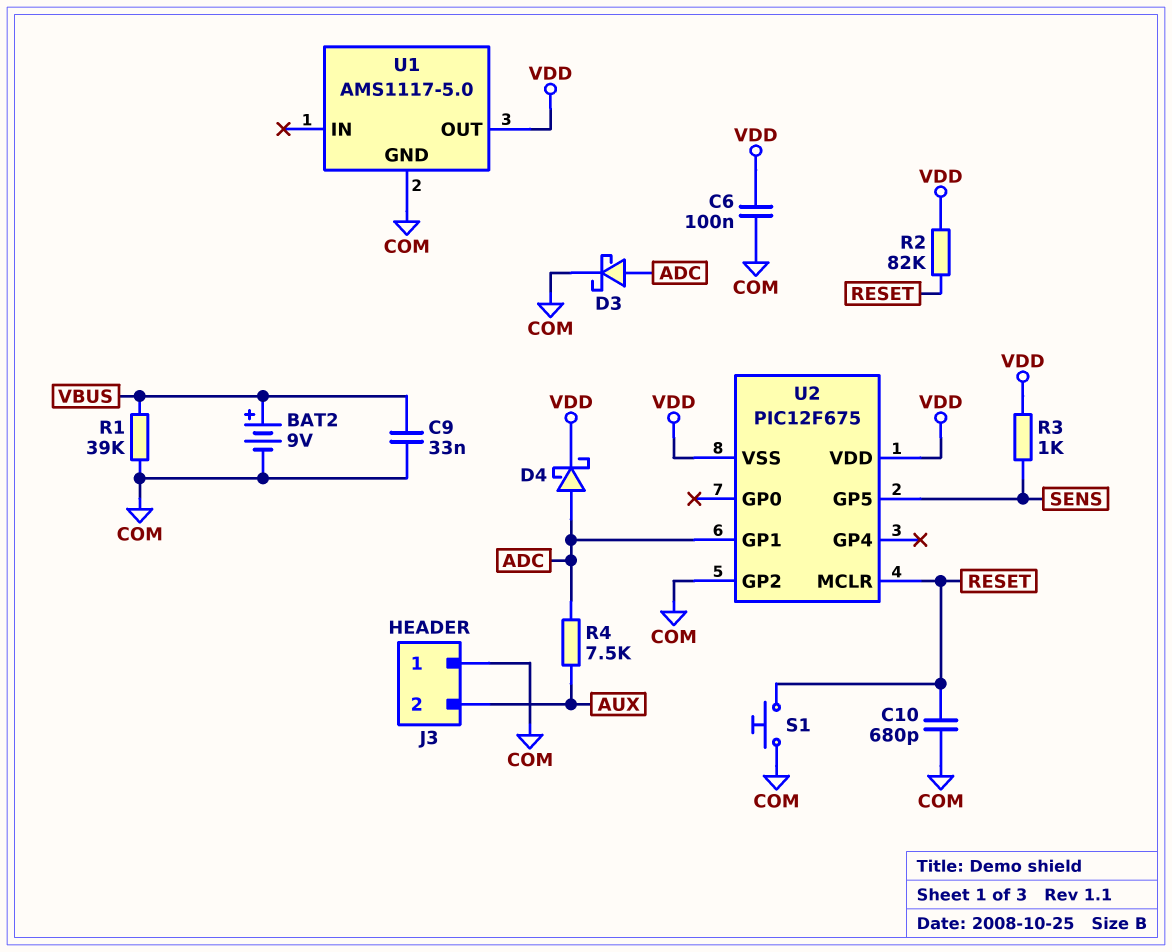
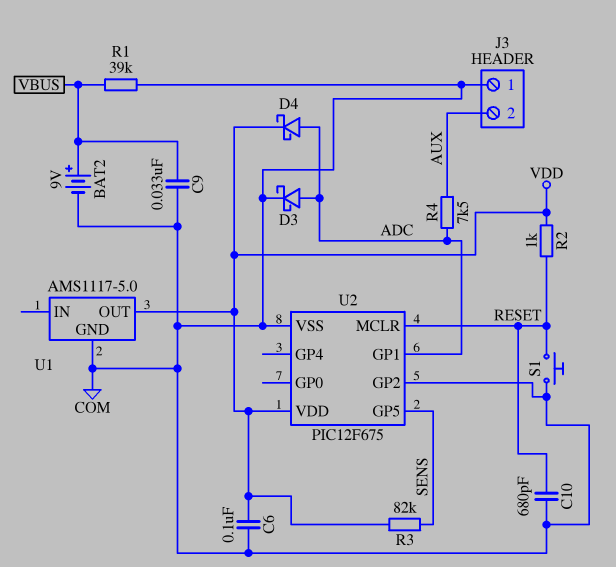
R2: 82k (RESET, VDD) -> 1k (RESET, VDD)
R3: 1k (SENS, VDD) -> 82k (SENS, VDD)
U2 pin VSS: VDD -> COM

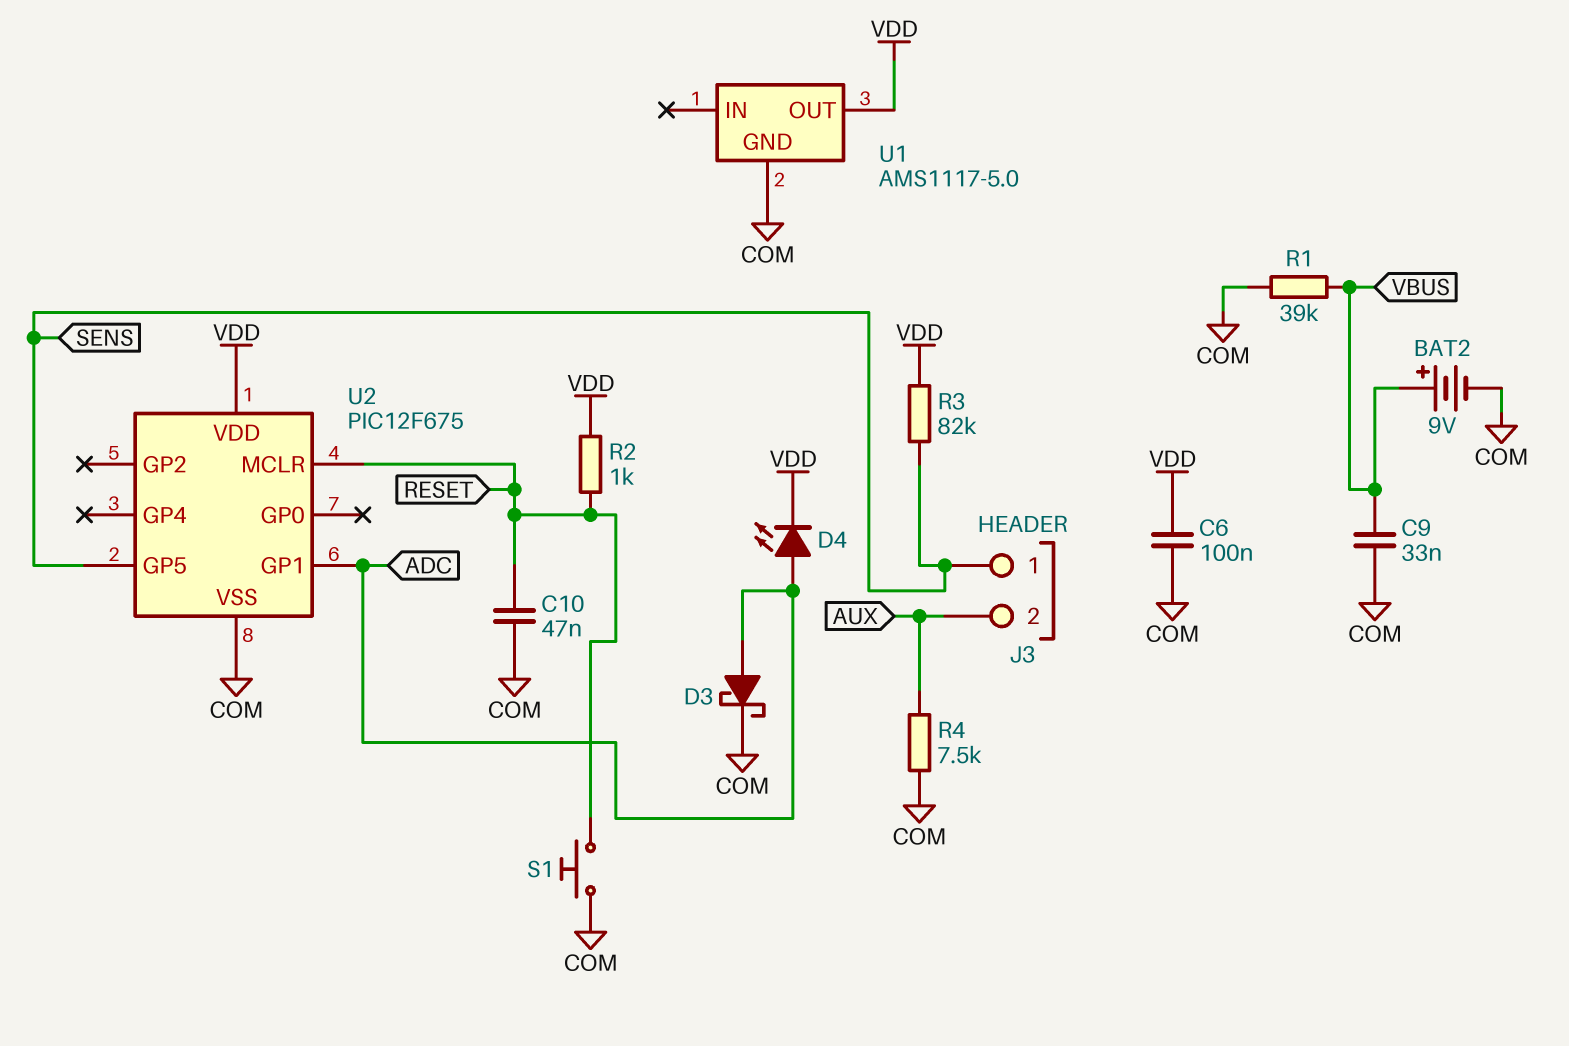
C10: 680pF (COM, RESET) -> 47nF (COM, RESET)
D4: schottky (A ADC, K VDD) -> LED (A ADC, K VDD)
J3 pin 1: COM -> SENS
R4: 7.5k (ADC, AUX) -> 7.5k (AUX, COM)
U2 pin GP2: COM -> none

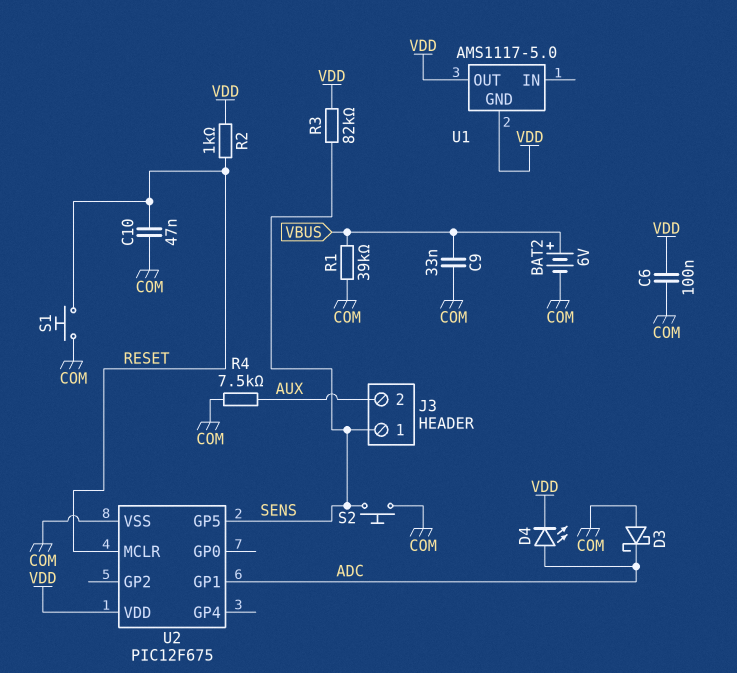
BAT2: 9V (plus VBUS, minus COM) -> 6V (plus VBUS, minus COM)
D3: schottky (A ADC, K COM) -> schottky (A COM, K ADC)
S2: none -> button (COM, SENS)
U1 pin GND: COM -> VDD

